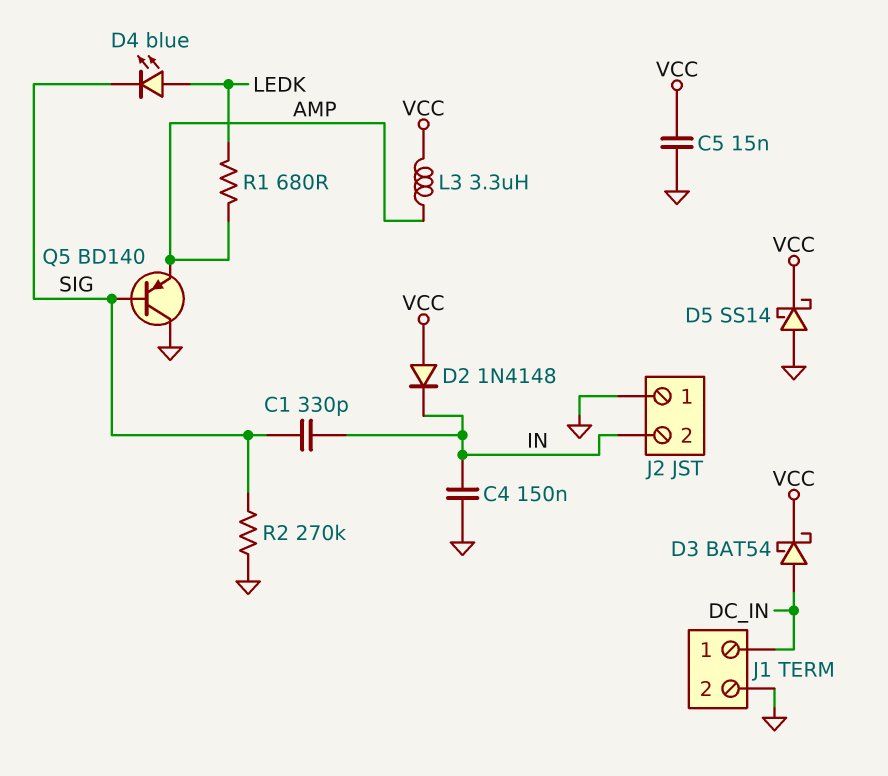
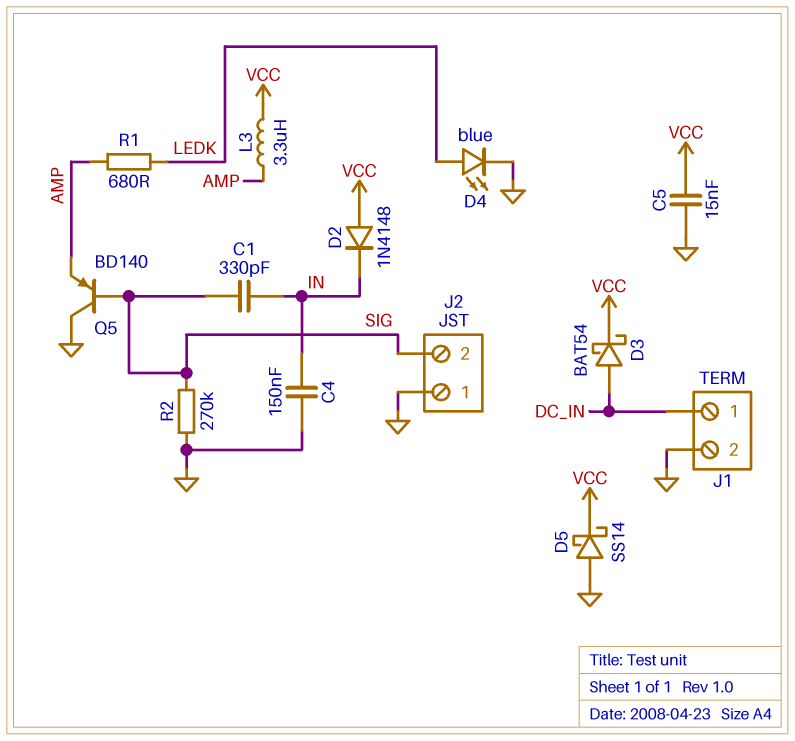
D4: LED blue (A LEDK, K SIG) -> LED blue (A LEDK, K GND)
J2 pin 2: IN -> SIG

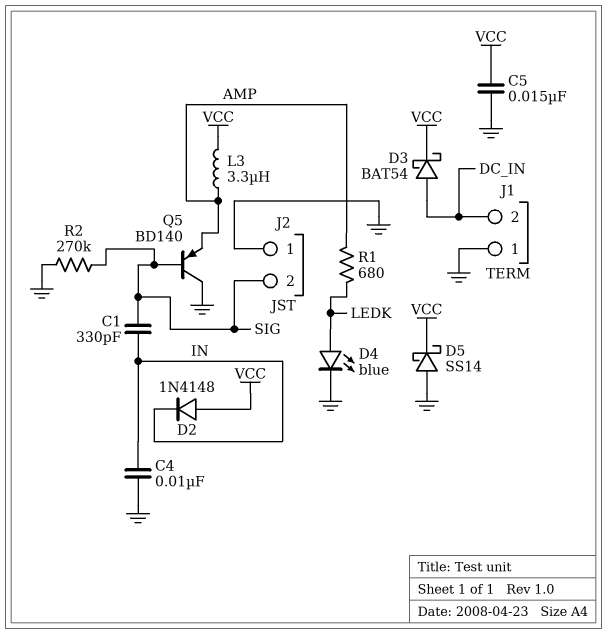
C4: 150nF (GND, IN) -> 10nF (GND, IN)
J1 pin 1: DC_IN -> GND
J1 pin 2: GND -> DC_IN

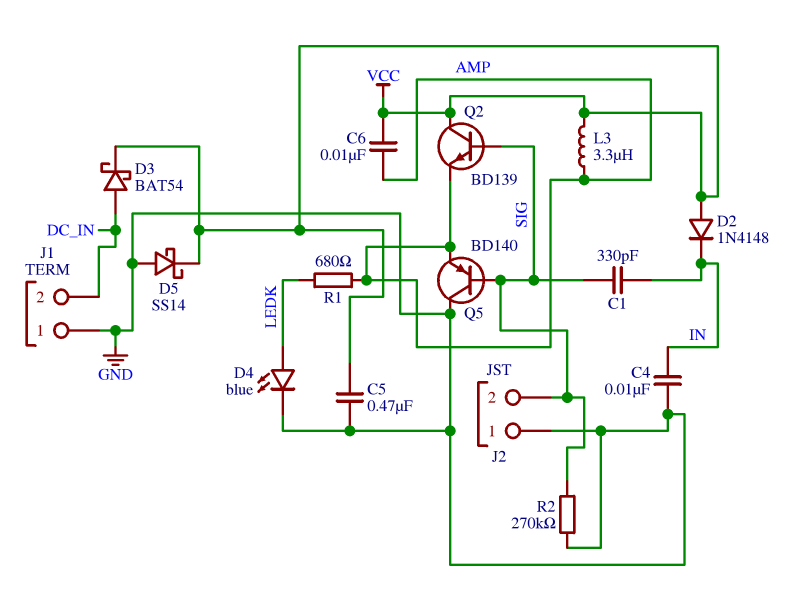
C5: 15nF (GND, VCC) -> 470nF (GND, VCC)
C6: none -> 10nF (AMP, VCC)
Q2: none -> NPN BD139 (B SIG, C VCC, E AMP)

